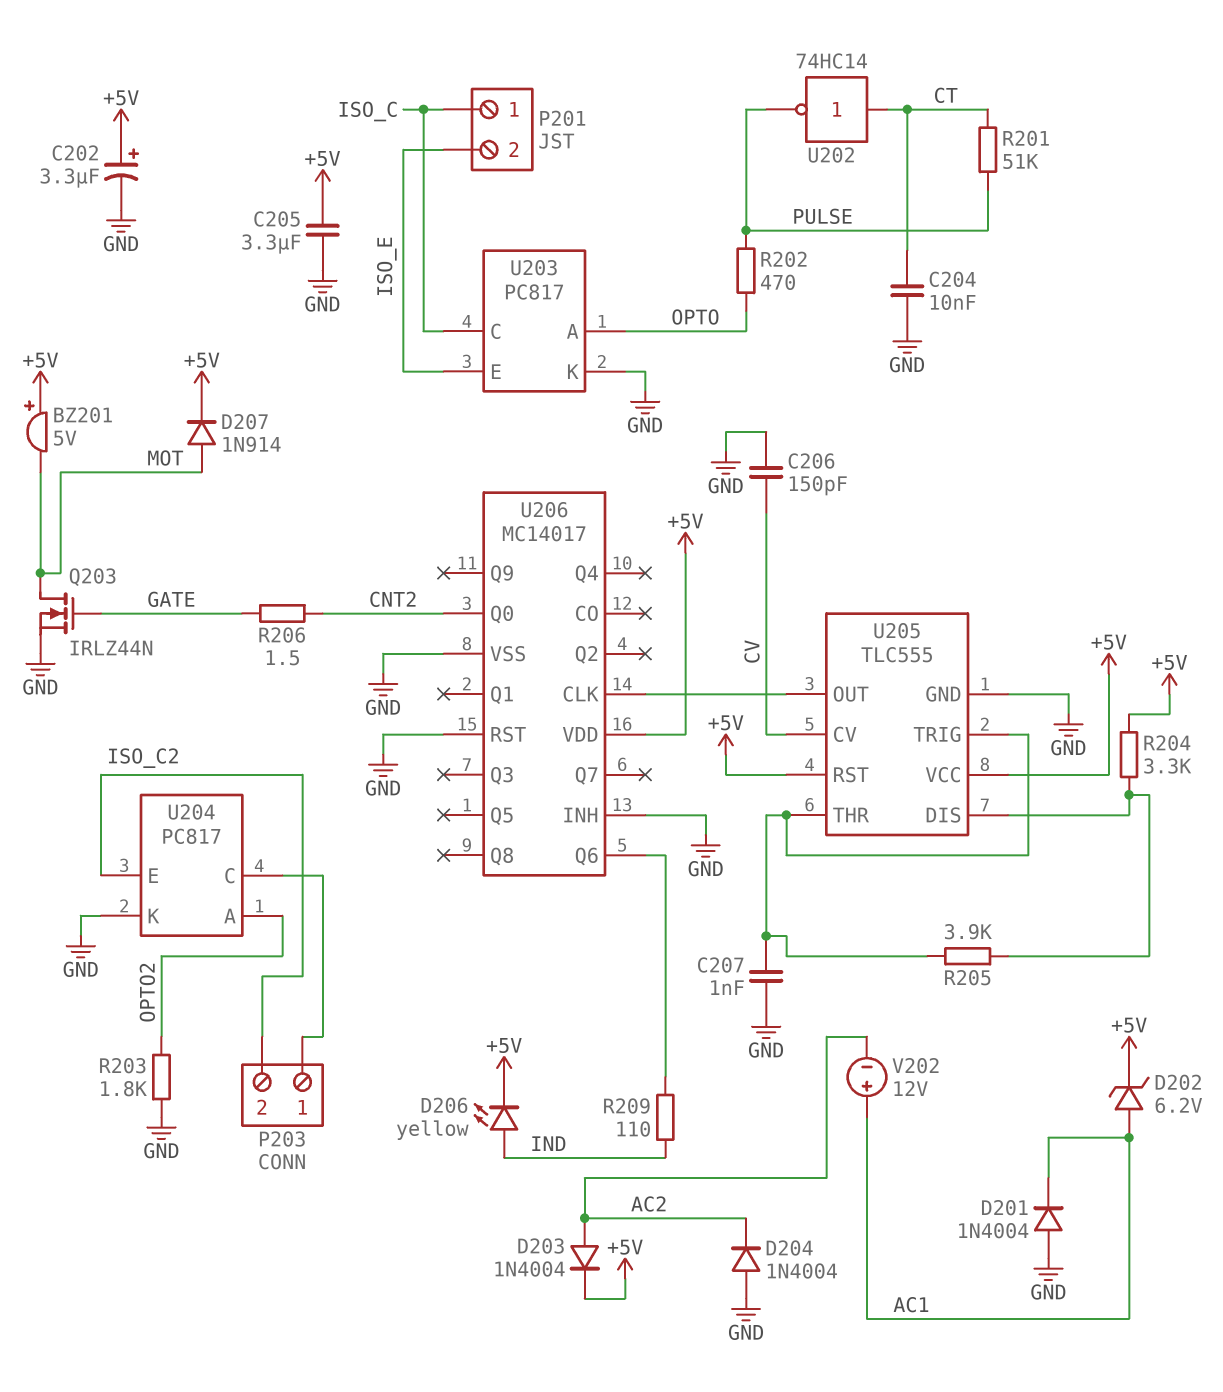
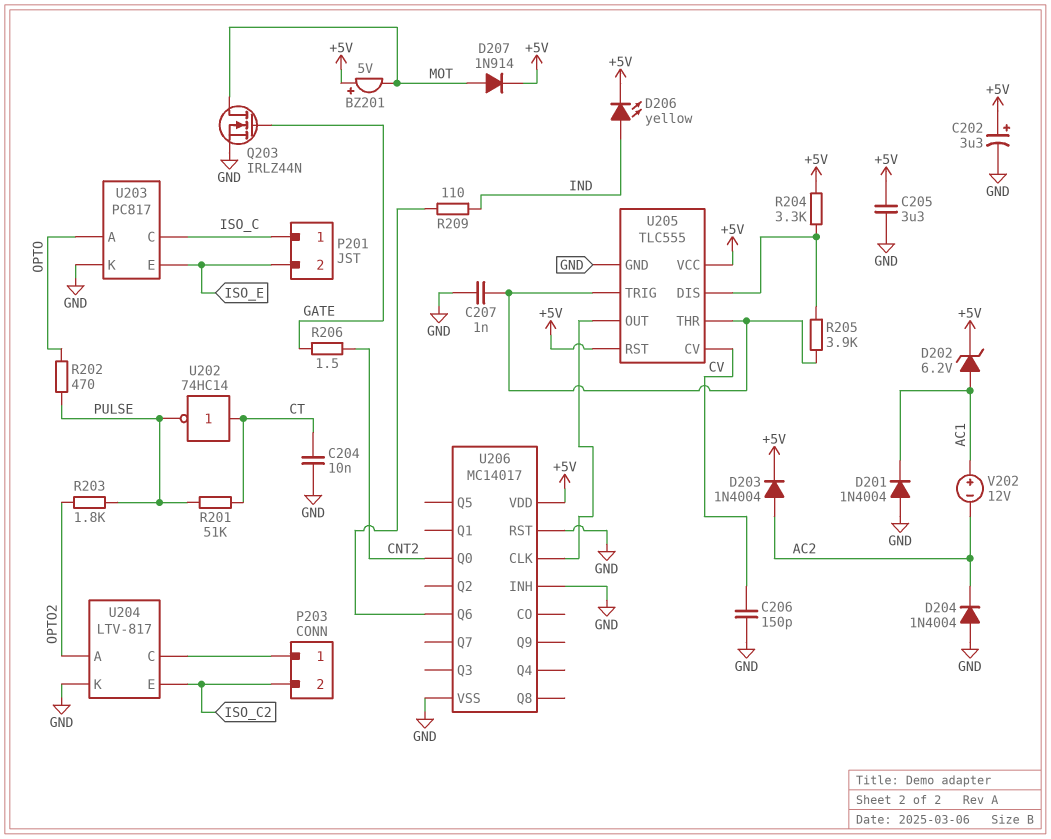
R203: 1.8k (GND, OPTO2) -> 1.8k (OPTO2, PULSE)
U204: PC817 -> LTV-817

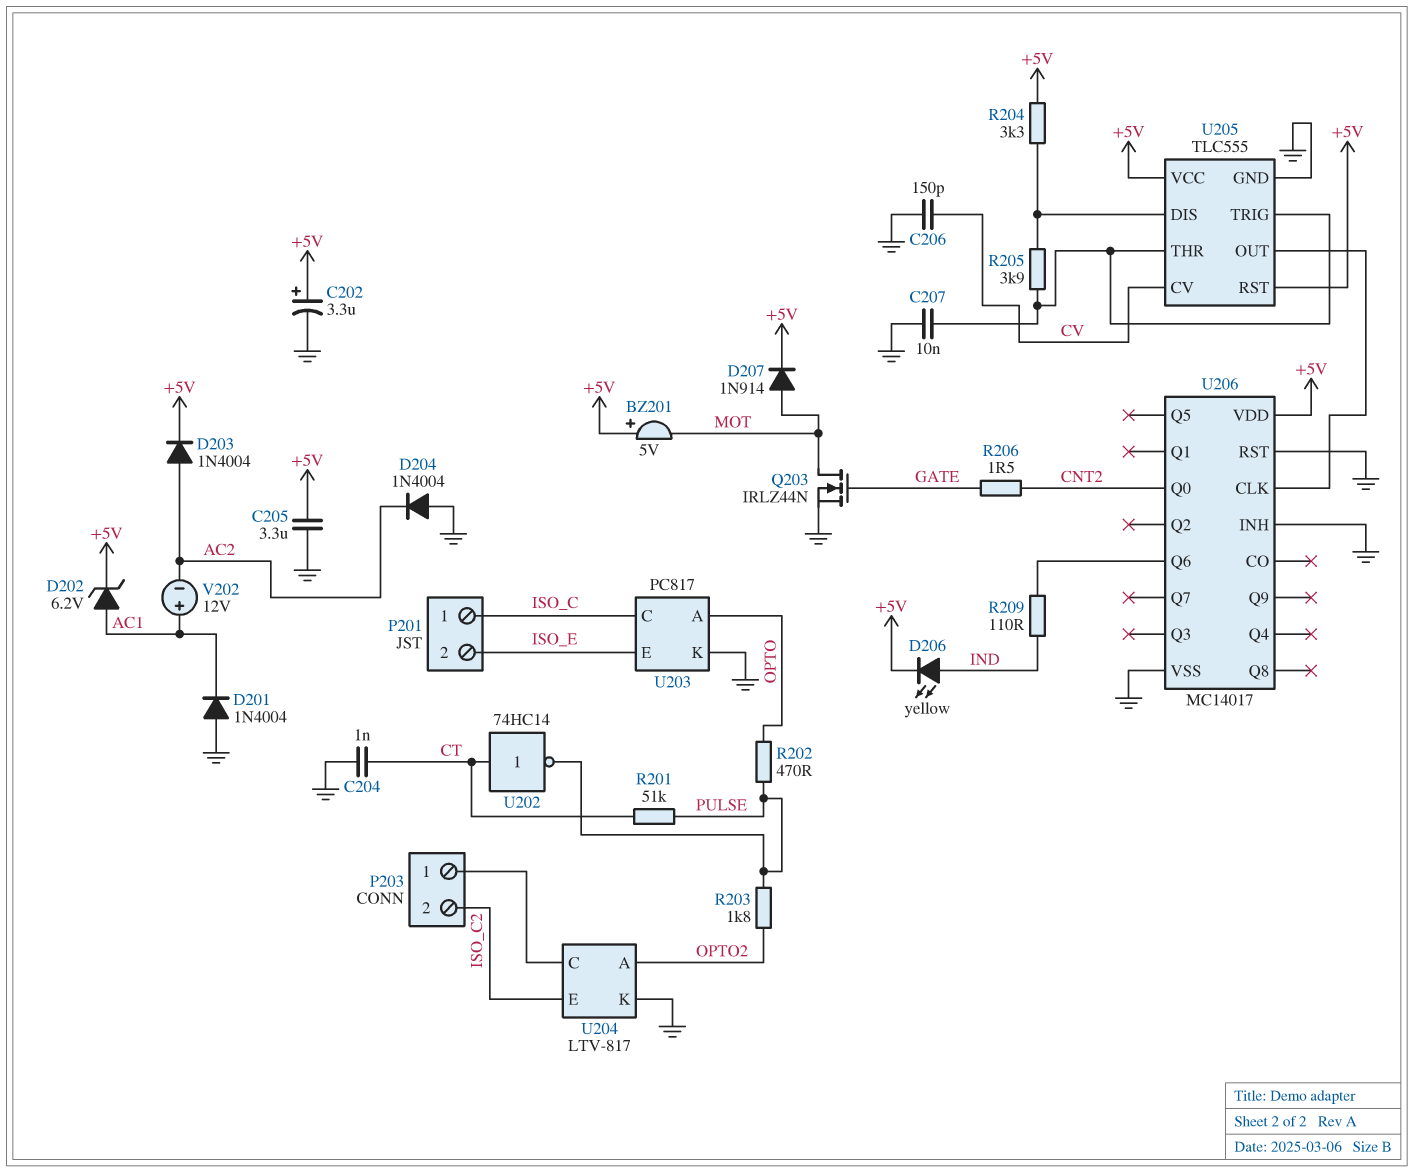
C204: 10nF (CT, GND) -> 1nF (CT, GND)
C207: 1nF (GND, U205/THR) -> 10nF (GND, U205/THR)

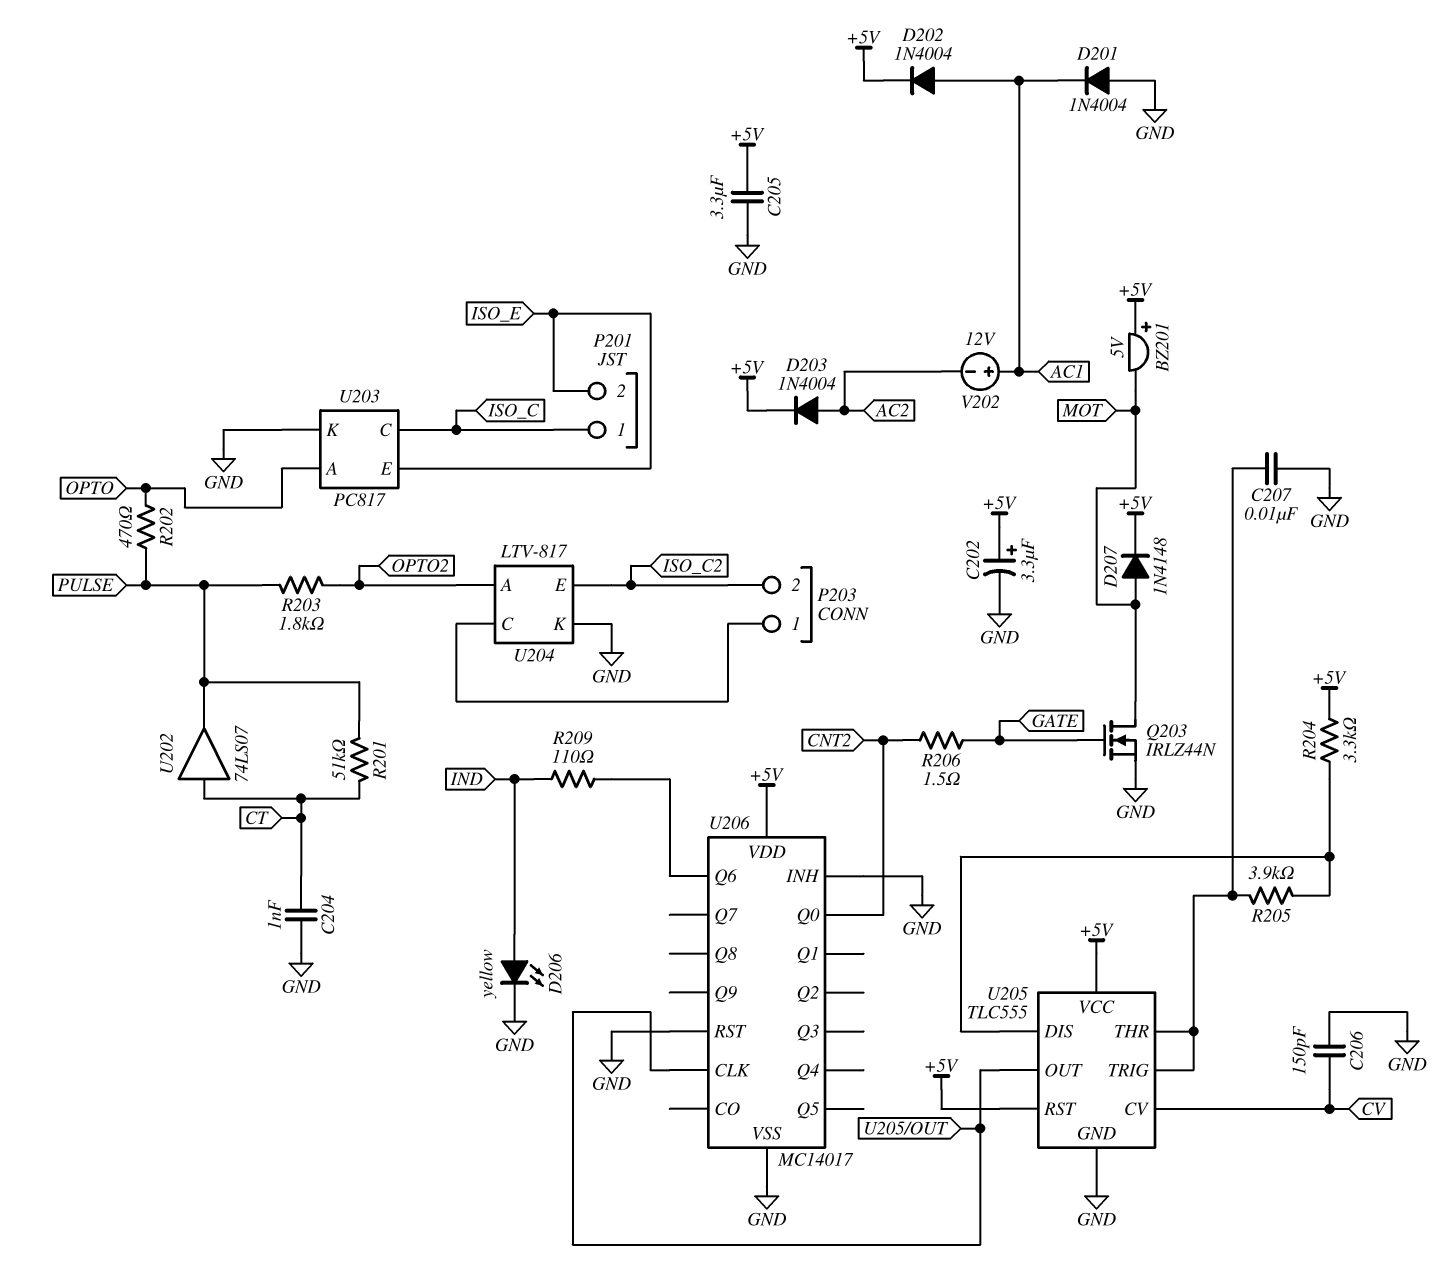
D202: zener 6.2V (A AC1, K +5V) -> diode 1N4004 (A AC1, K +5V)
D204: diode 1N4004 (A GND, K AC2) -> none
D206: LED yellow (A IND, K +5V) -> LED yellow (A IND, K GND)
D207: diode 1N914 (A MOT, K +5V) -> diode 1N4148 (A MOT, K +5V)
U202: NOT 74HC14 (in CT, out PULSE) -> buffer 74LS07 (in CT, out PULSE)

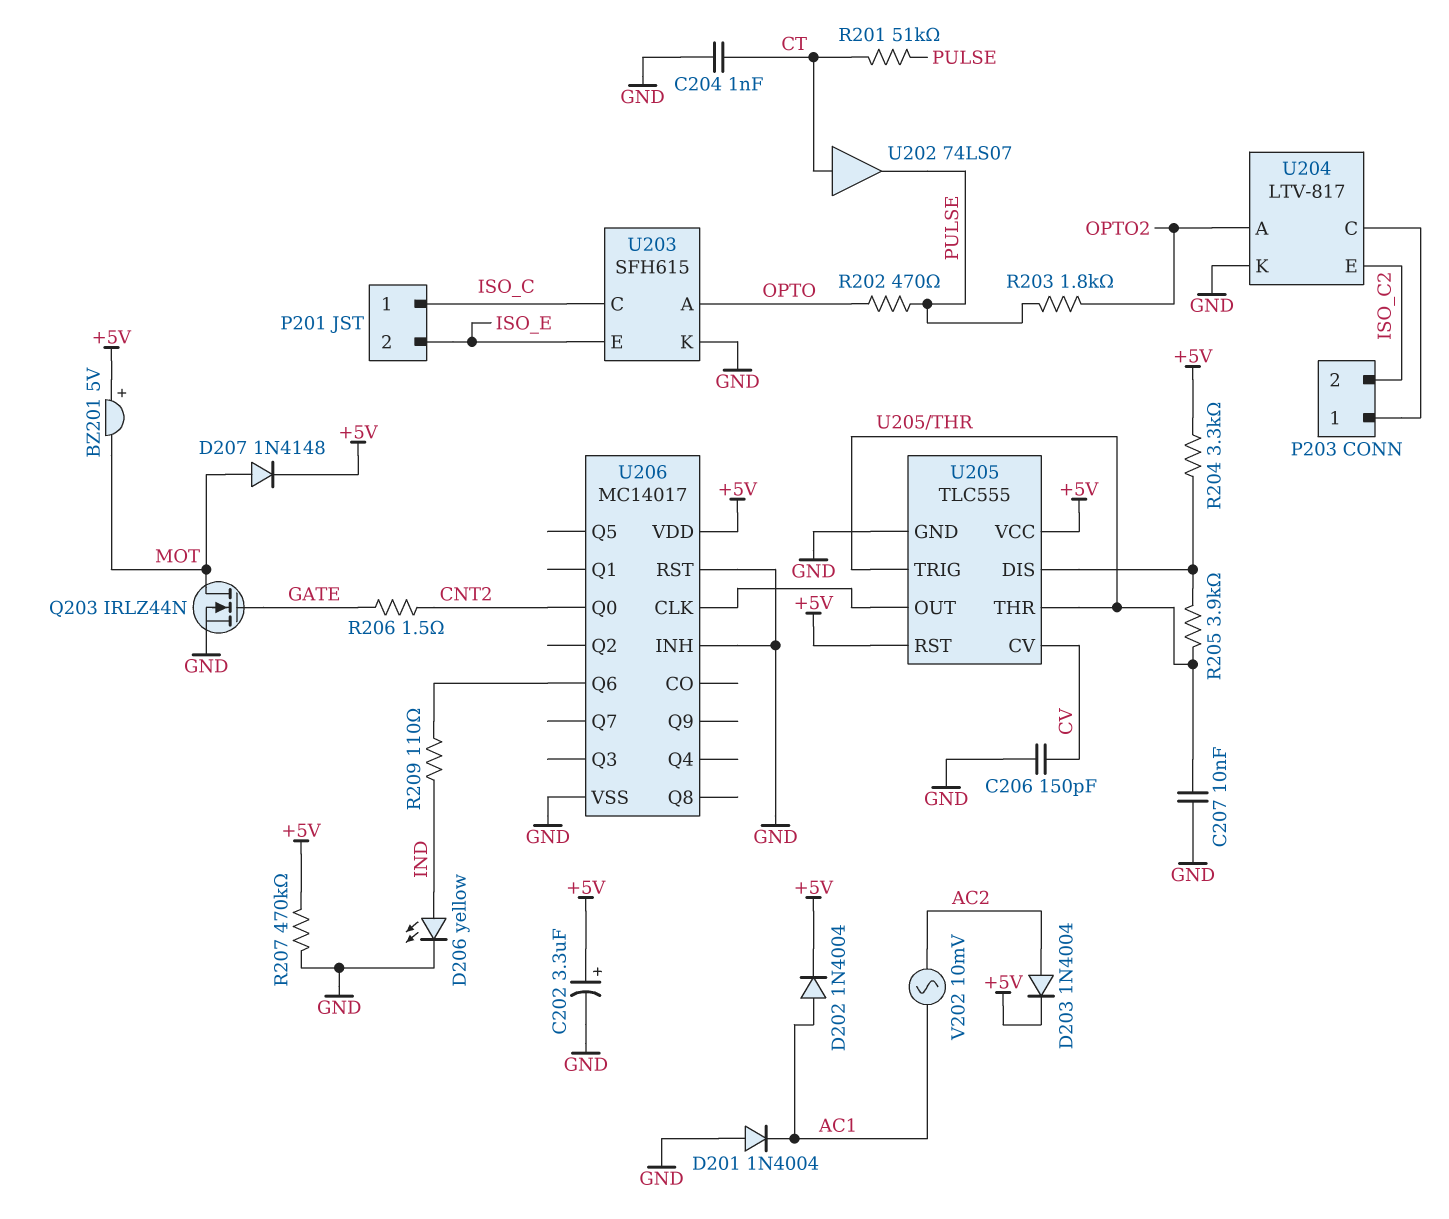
C205: 3.3uF (+5V, GND) -> none
R207: none -> 470k (+5V, GND)
U203: PC817 -> SFH615
V202: 12V (plus AC1, minus AC2) -> AC 10mV (AC1, AC2)

